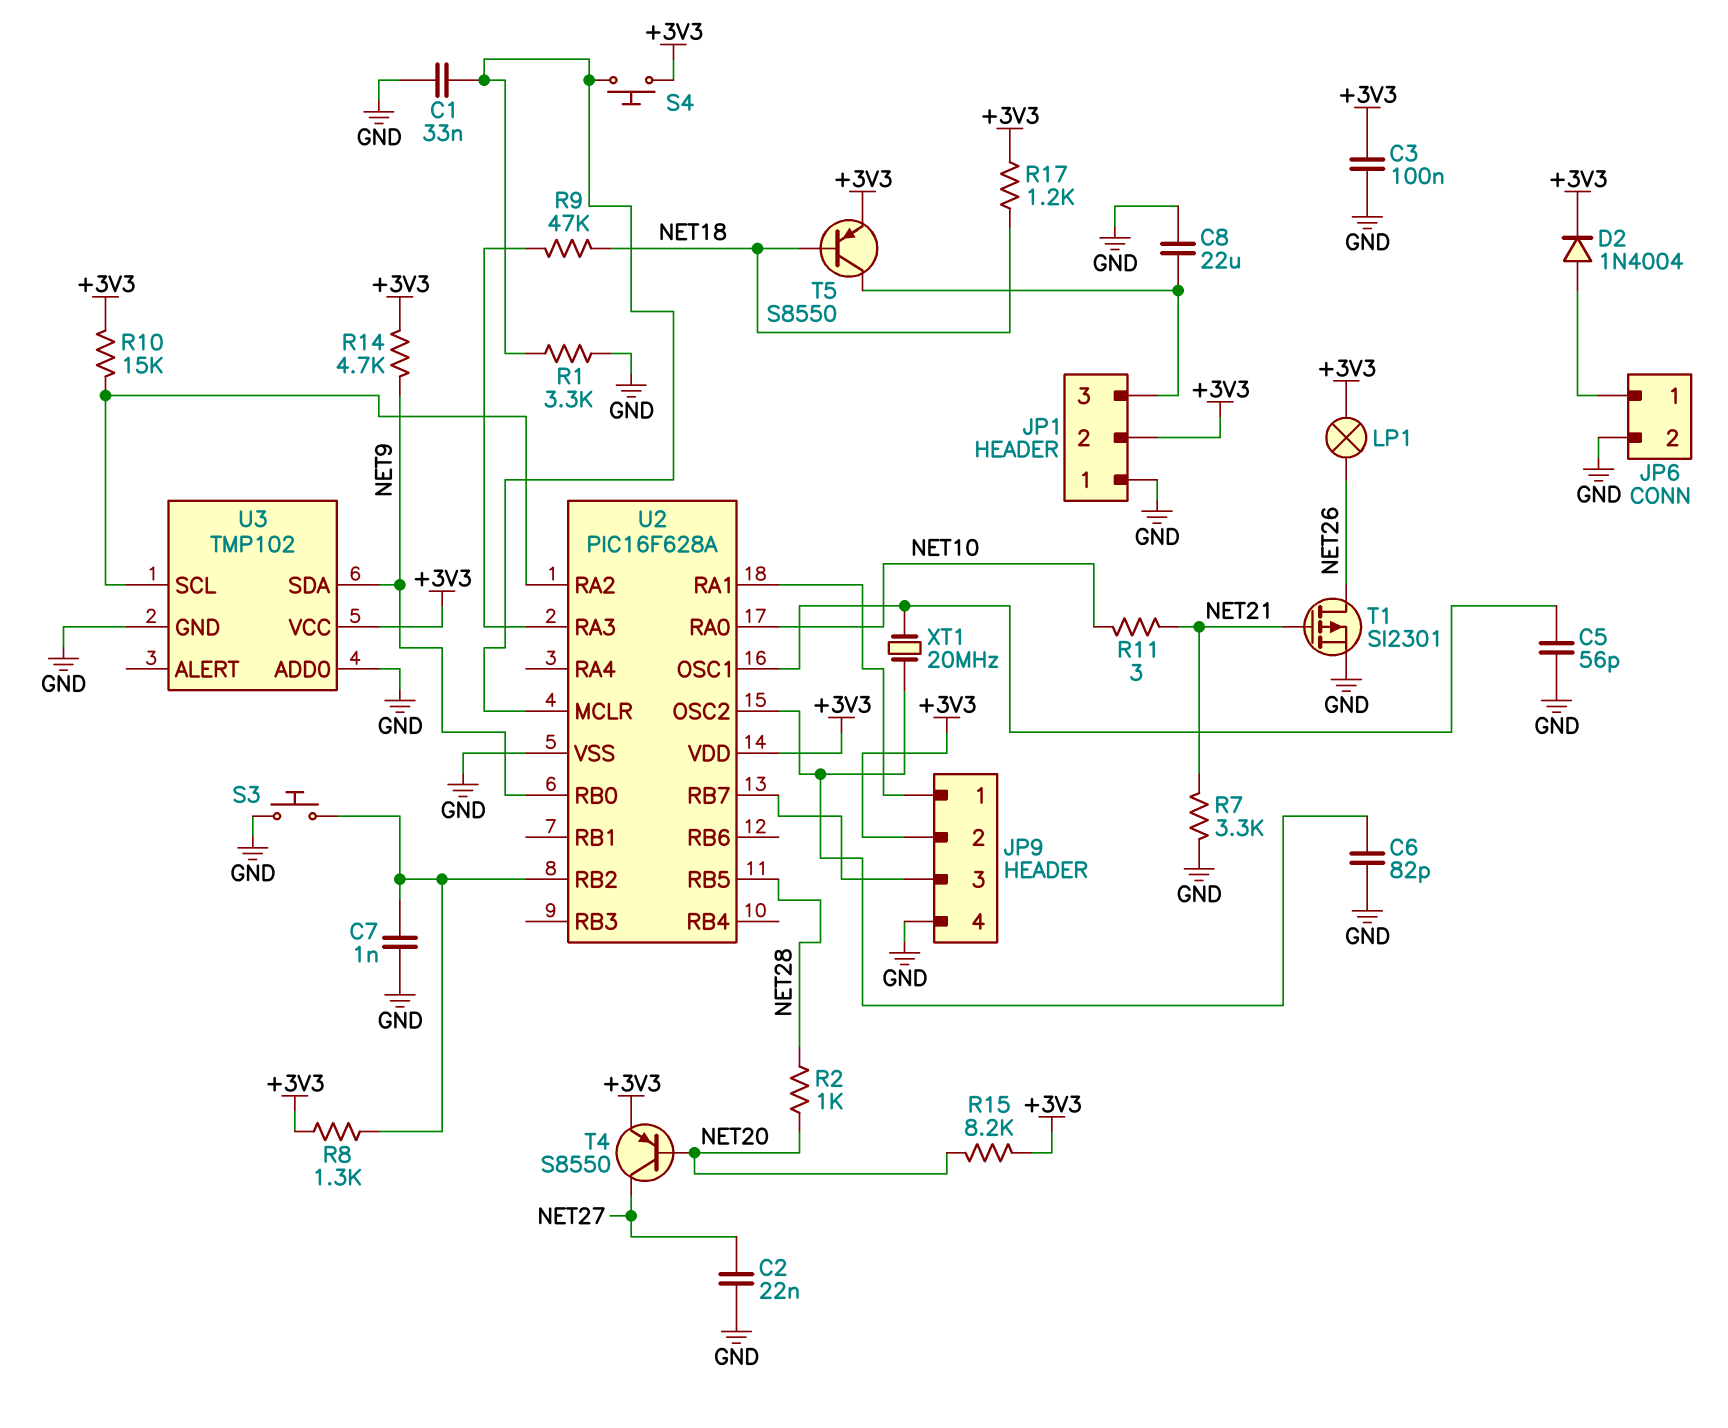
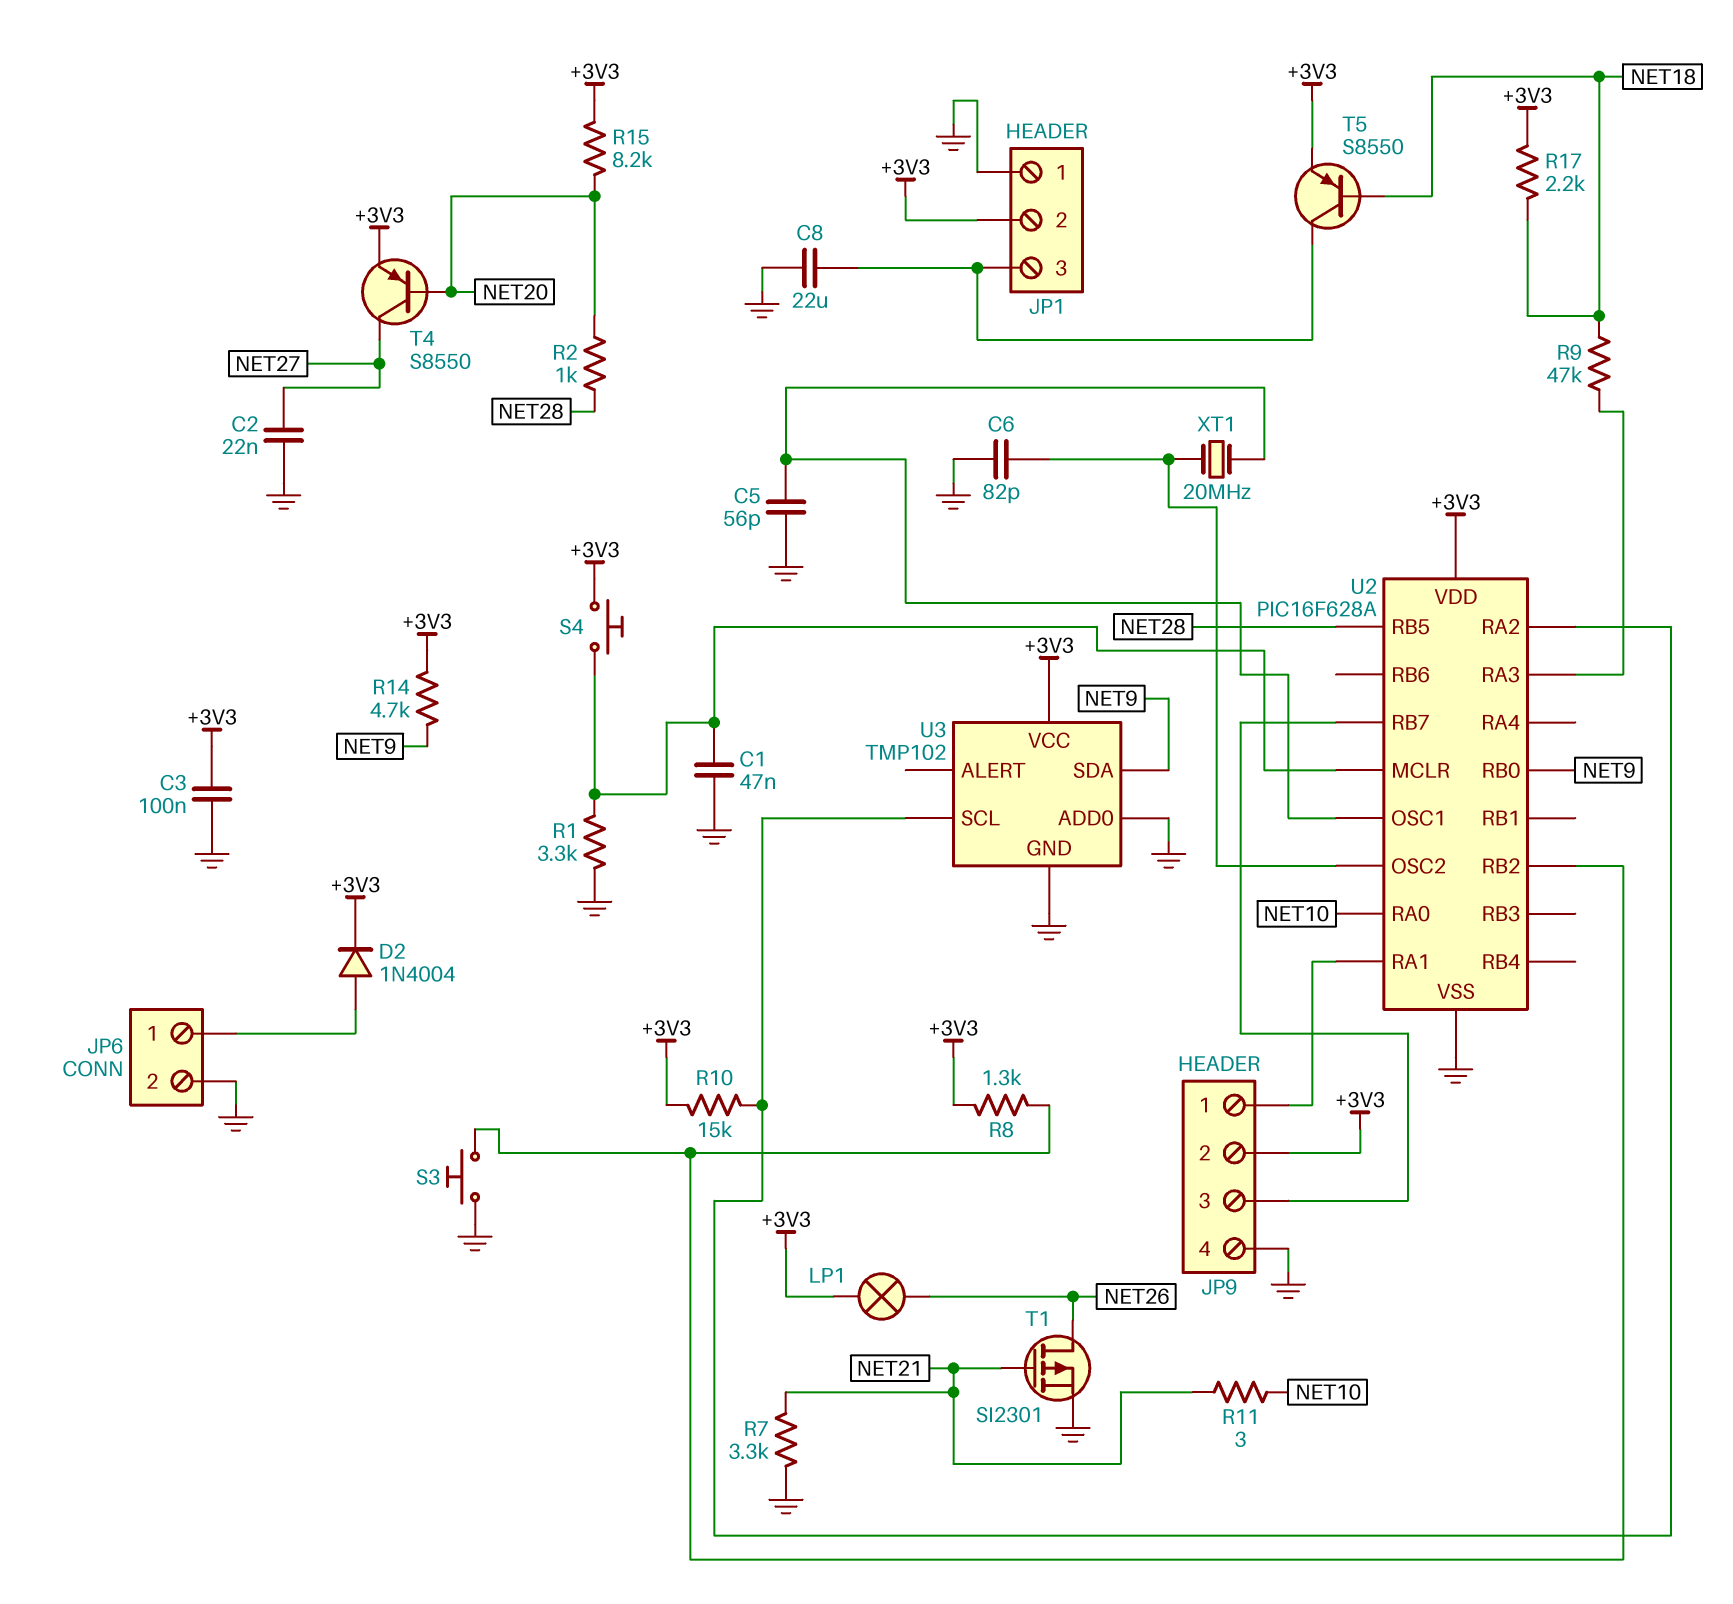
C1: 33nF (GND, U2/MCLR) -> 47nF (GND, U2/MCLR)
C7: 1nF (GND, U2/RB2) -> none
R17: 1.2k (+3V3, NET18) -> 2.2k (+3V3, NET18)

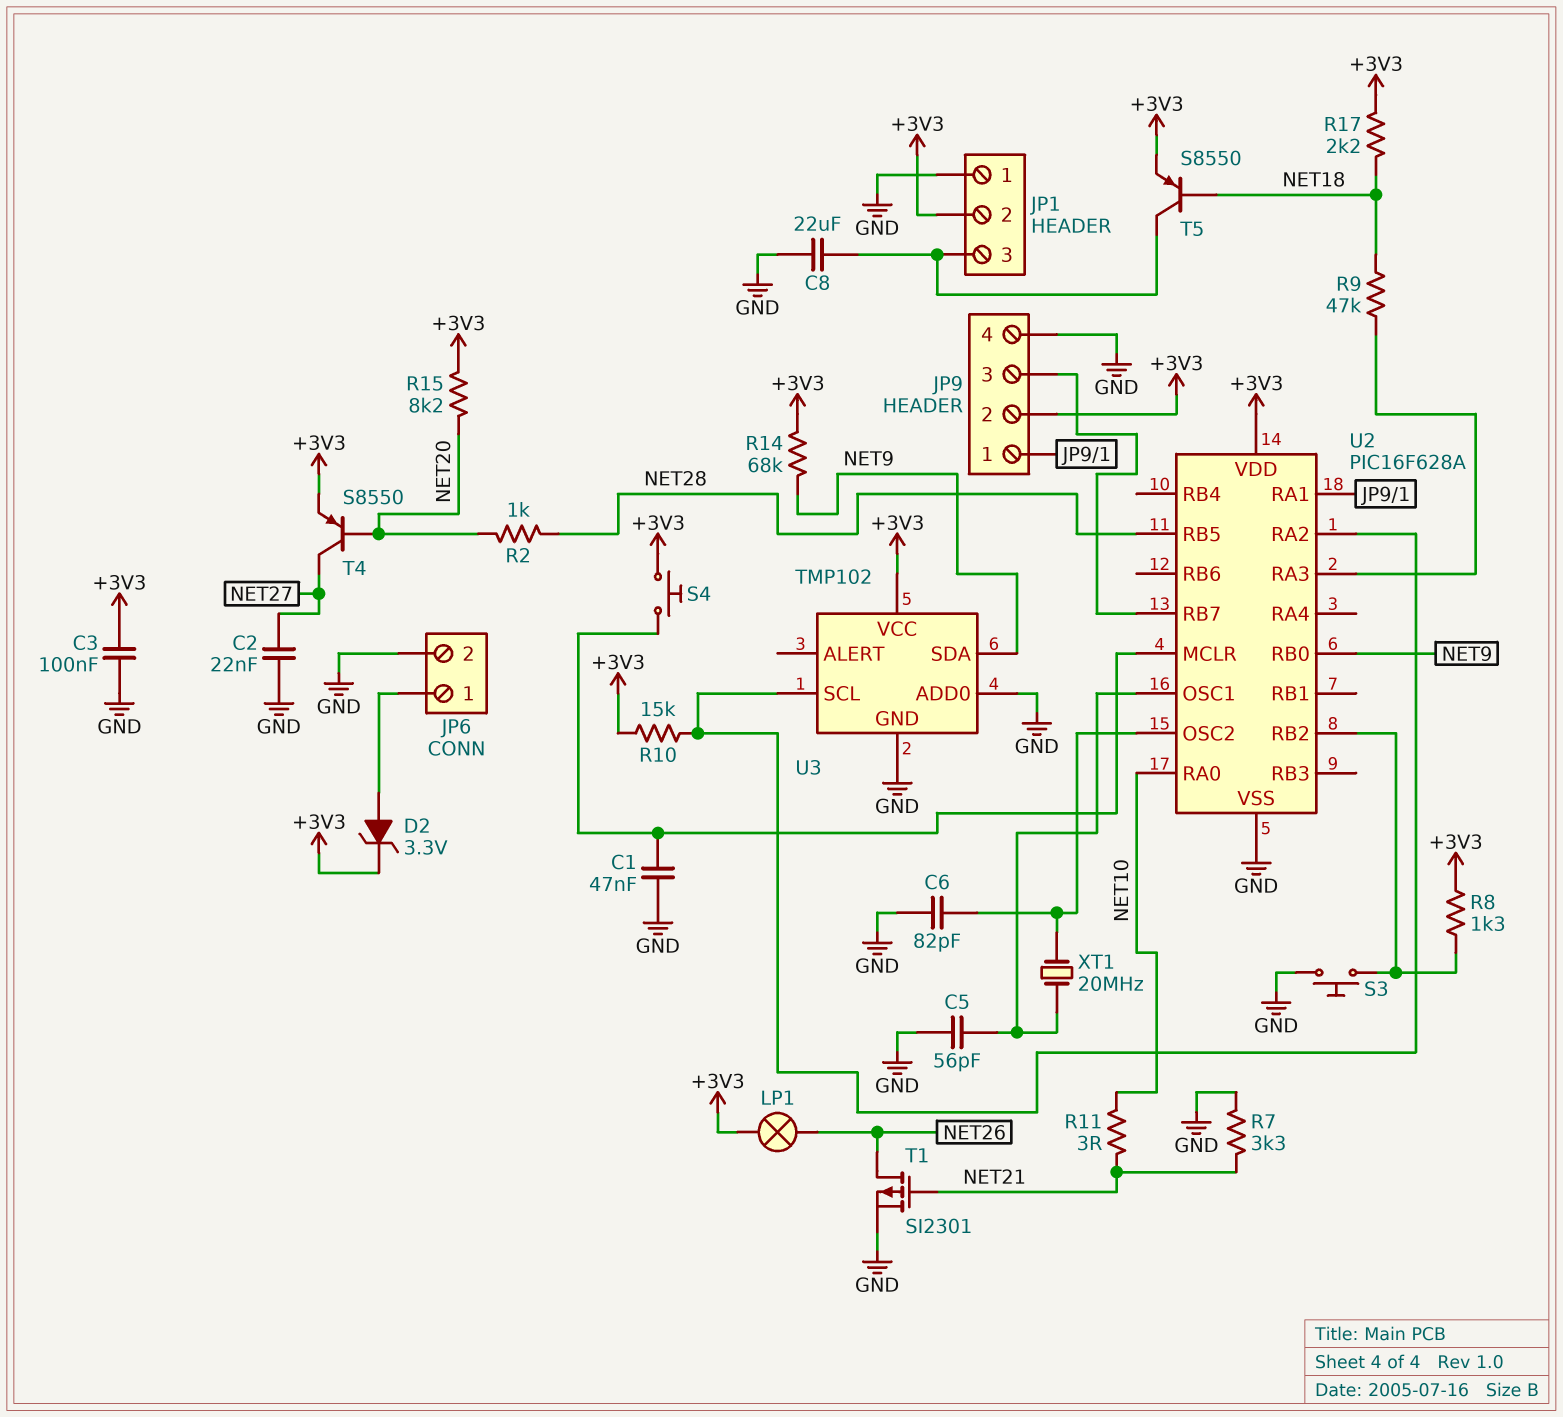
D2: diode 1N4004 (A JP6/1, K +3V3) -> zener 3.3V (A JP6/1, K +3V3)
R1: 3.3k (GND, U2/MCLR) -> none
R14: 4.7k (+3V3, NET9) -> 68k (+3V3, NET9)

